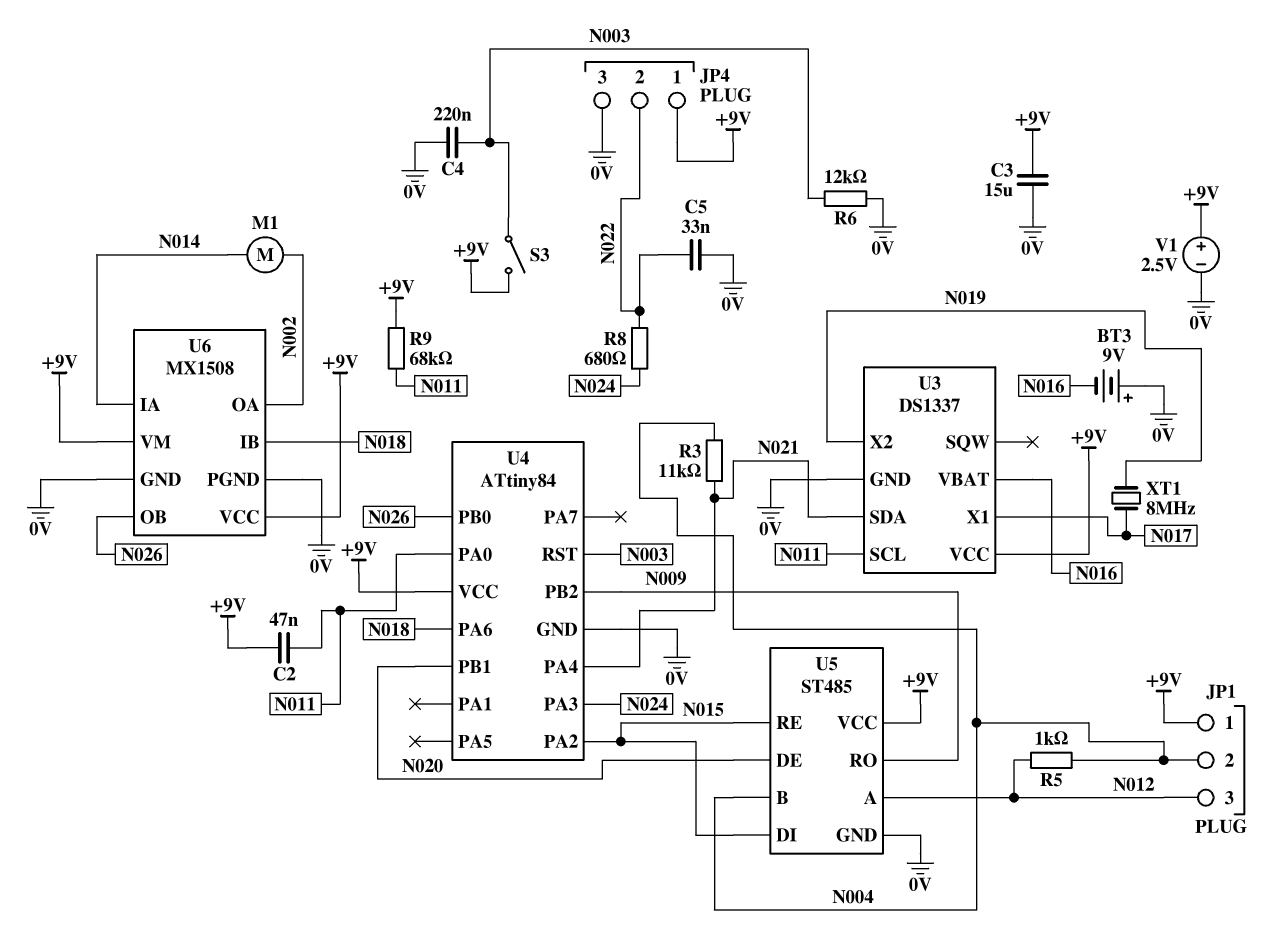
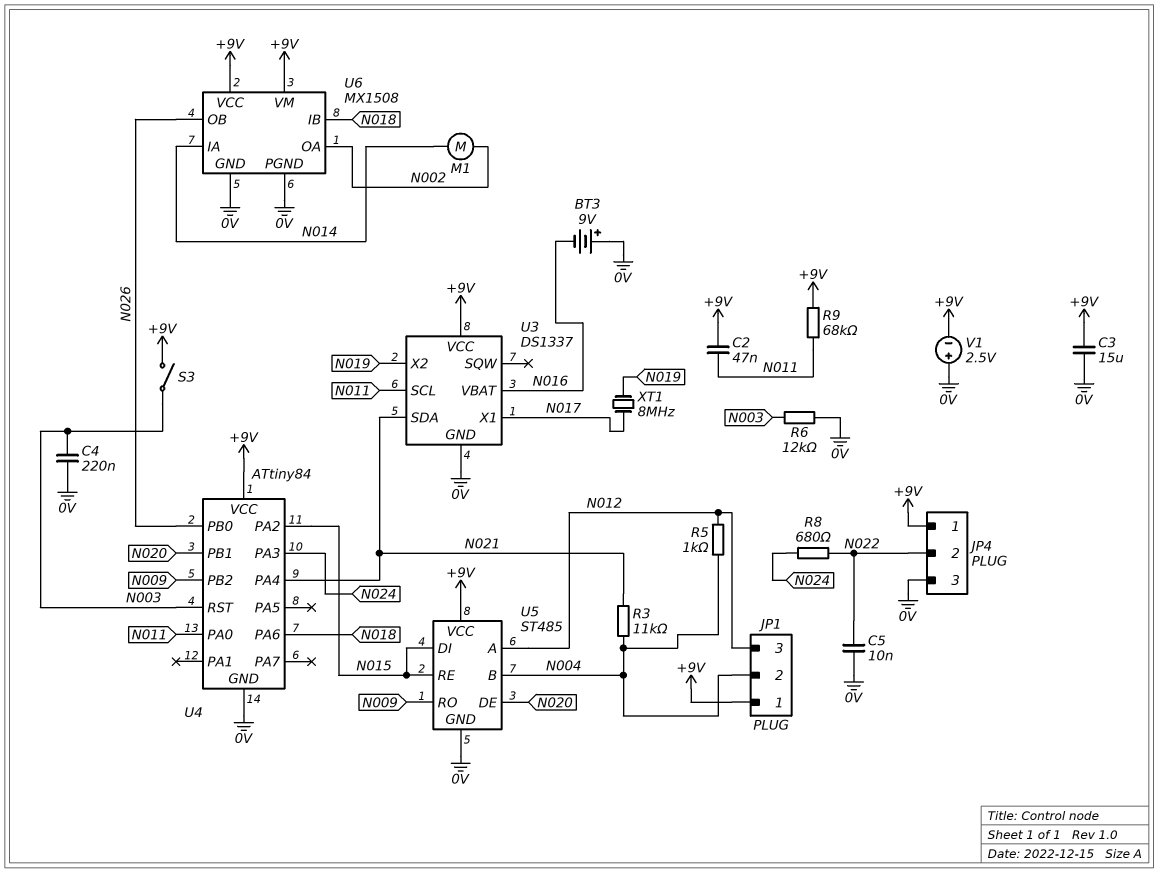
C5: 33nF (0V, N022) -> 10nF (0V, N022)
V1: 2.5V (plus +9V, minus 0V) -> 2.5V (plus 0V, minus +9V)

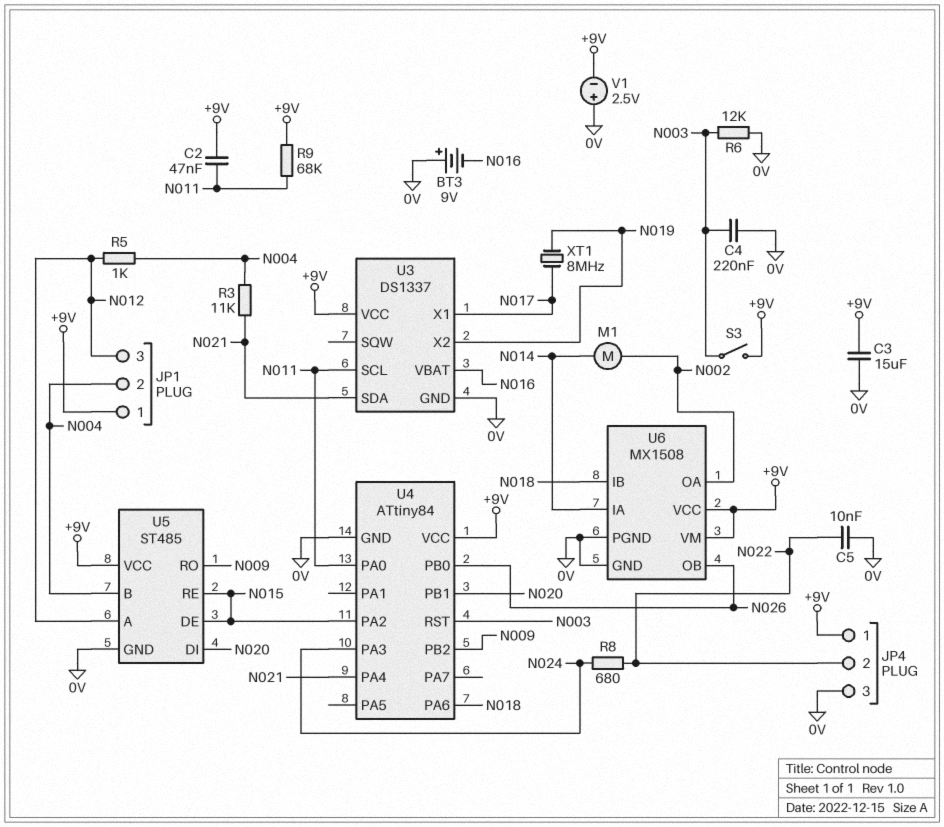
U5 pin DE: N020 -> N015
U5 pin DI: N015 -> N020

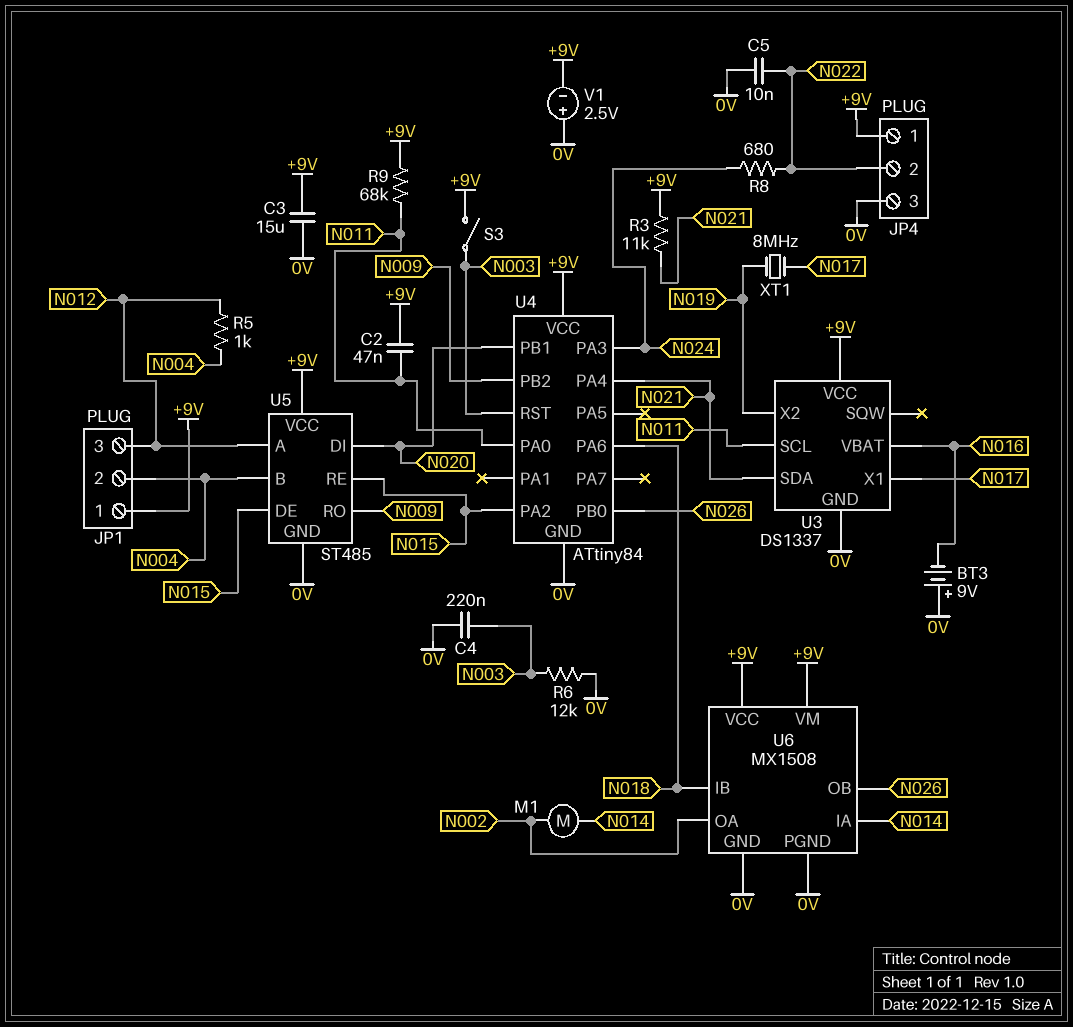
R3: 11k (N004, N021) -> 11k (+9V, N021)

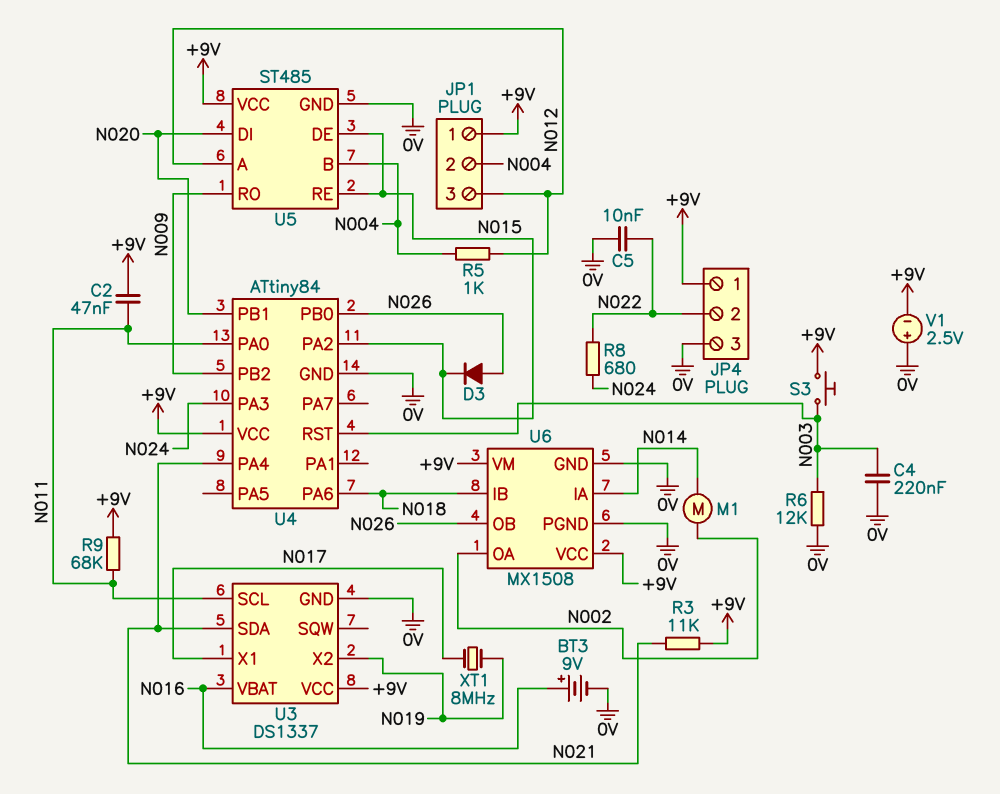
BT3: 9V (plus 0V, minus N016) -> 9V (plus N016, minus 0V)
C3: 15uF (+9V, 0V) -> none
D3: none -> diode (A N026, K N015)
S3: switch (+9V, N003) -> button (+9V, N003)

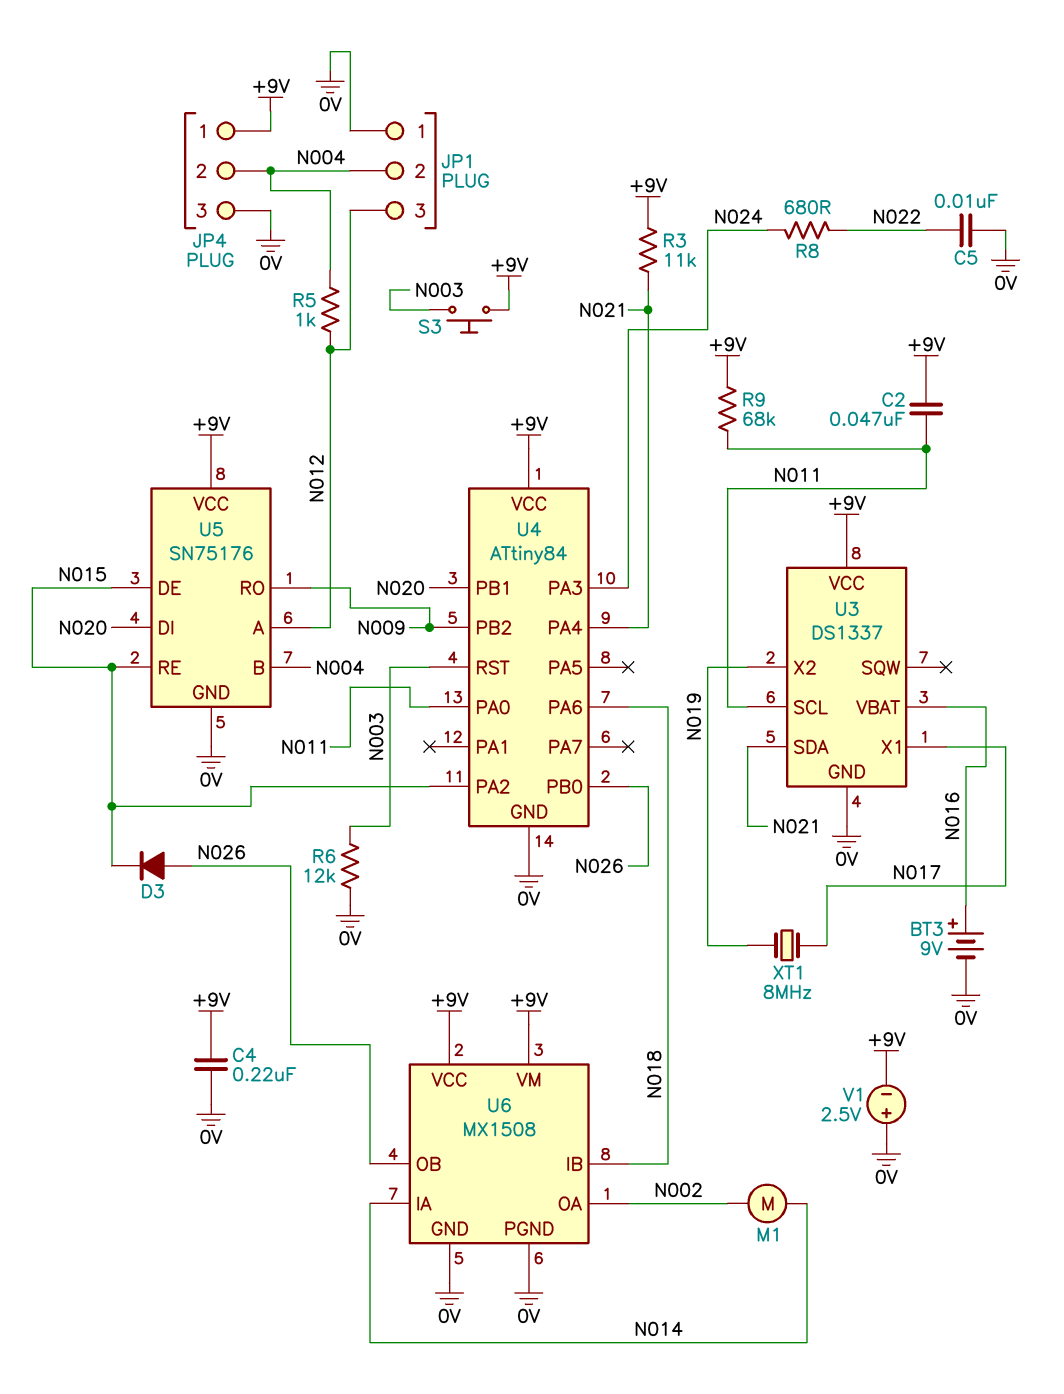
C4: 220nF (0V, N003) -> 220nF (+9V, 0V)
JP1 pin 1: +9V -> 0V
JP4 pin 2: N022 -> N004
U5: ST485 -> SN75176

